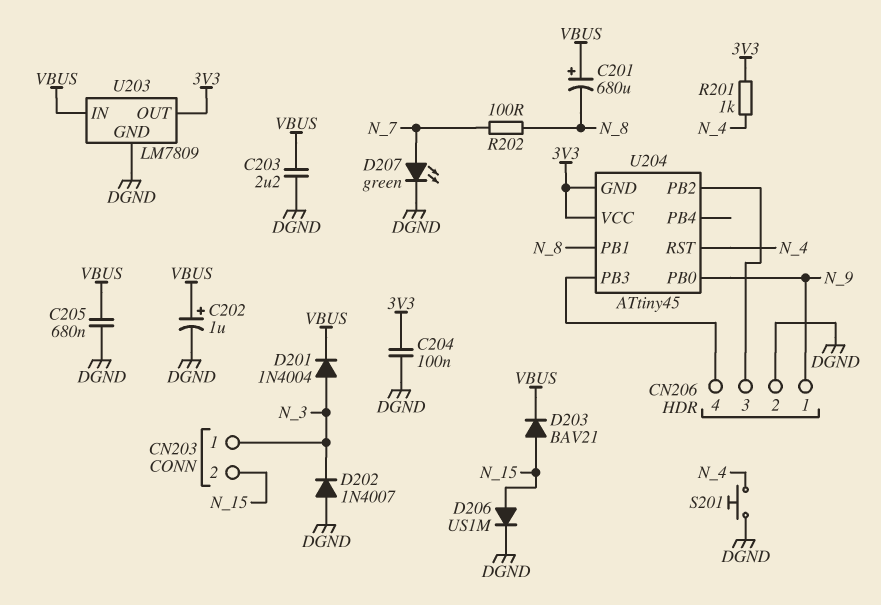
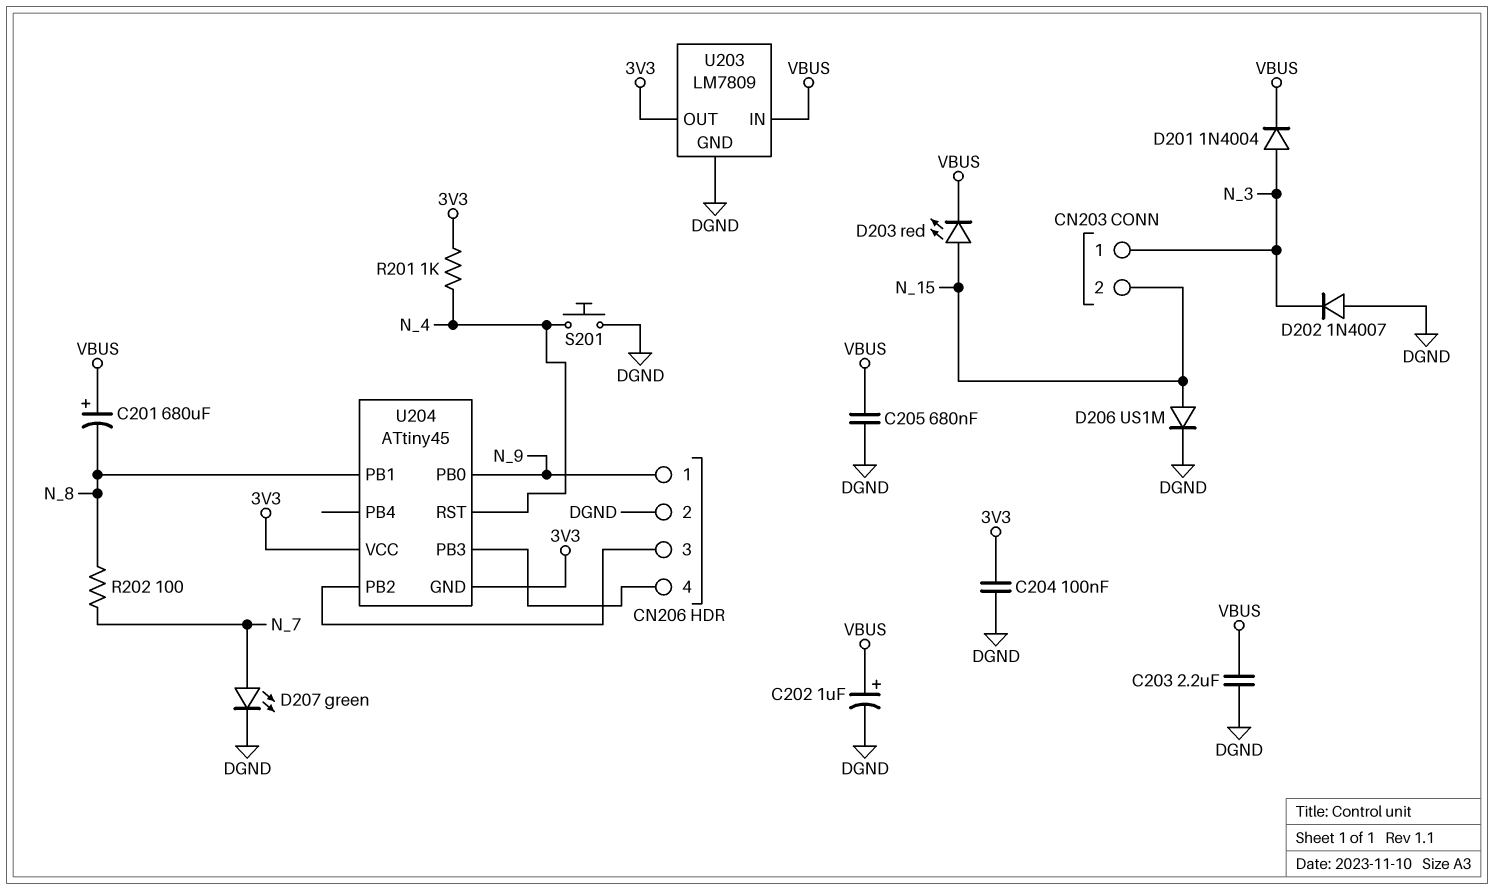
D203: diode BAV21 (A N_15, K VBUS) -> LED red (A N_15, K VBUS)

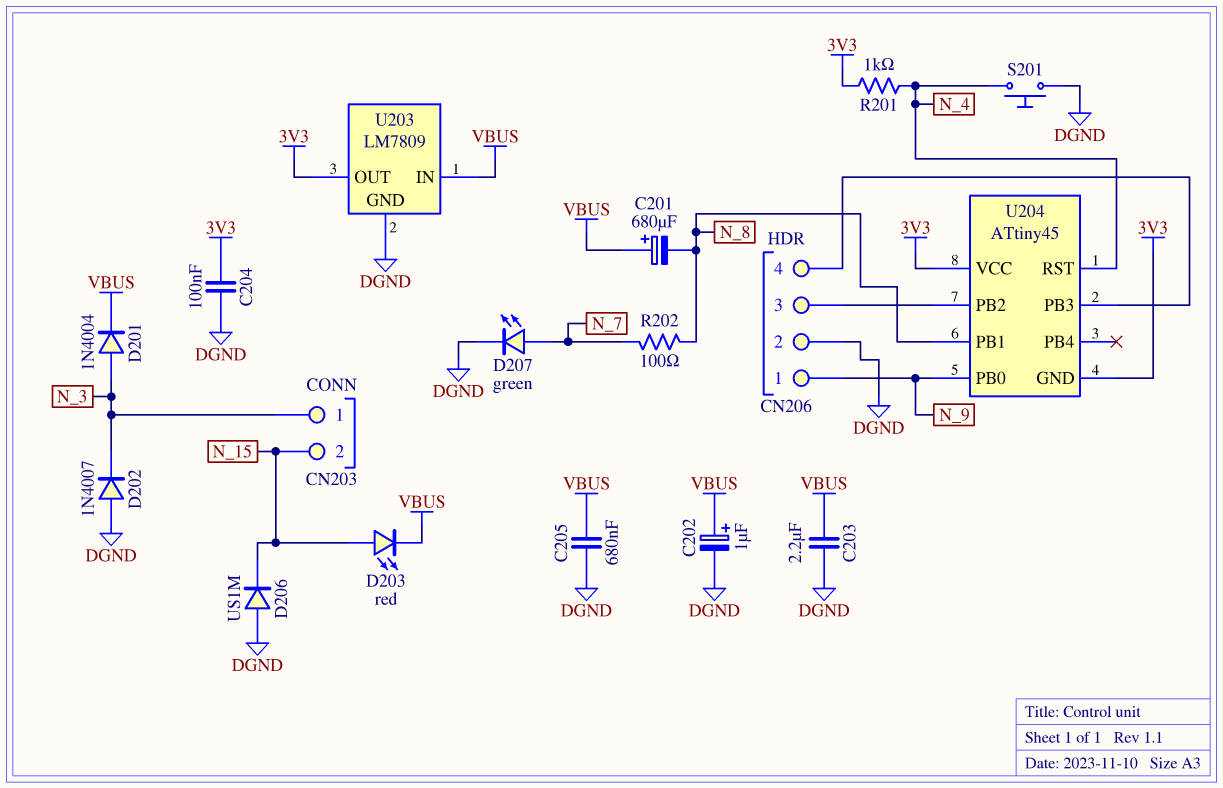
D206: diode US1M (A N_15, K DGND) -> diode US1M (A DGND, K N_15)

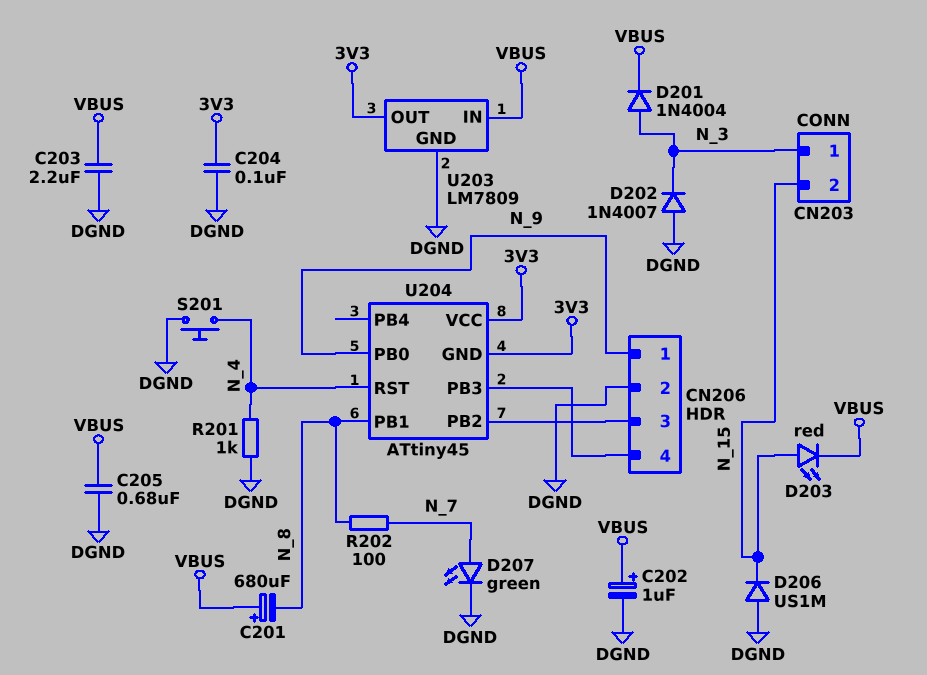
R201: 1k (3V3, N_4) -> 1k (DGND, N_4)

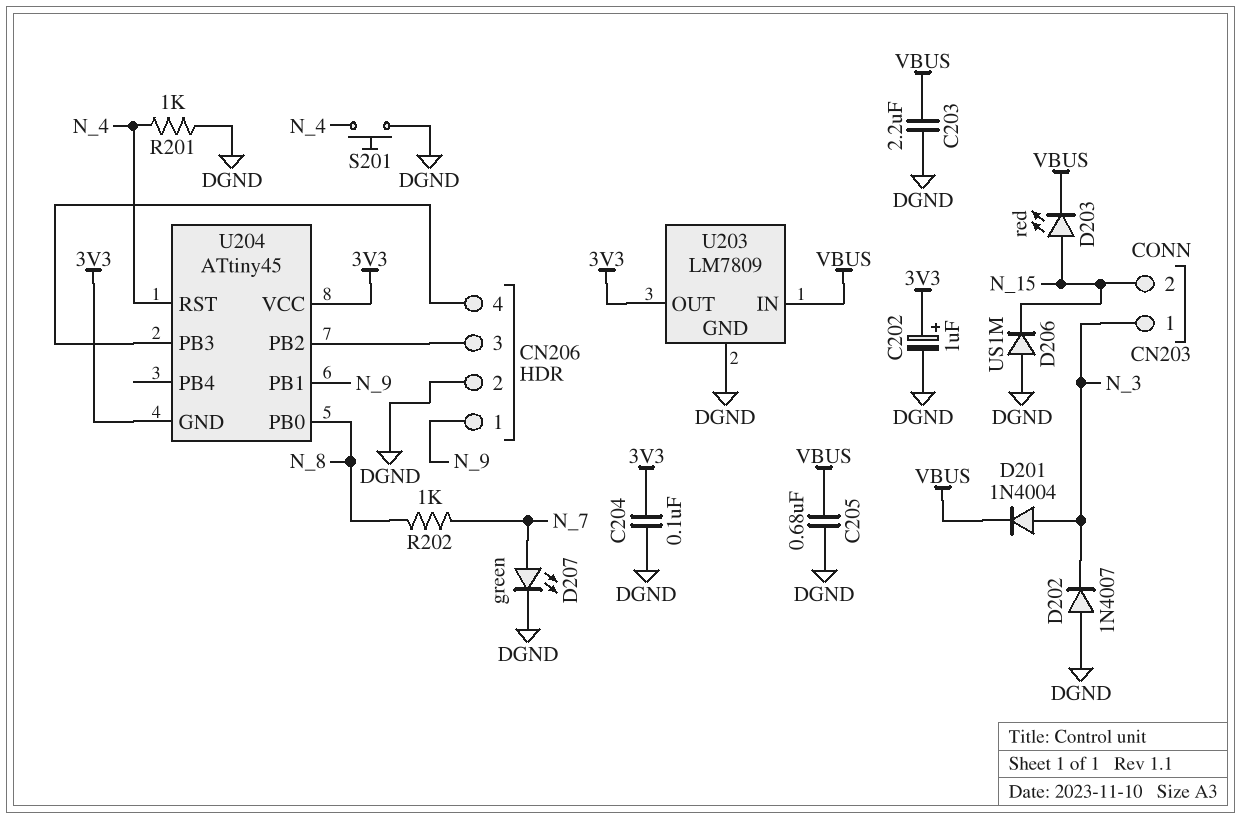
C201: 680uF (plus VBUS, minus N_8) -> none
C202: 1uF (plus VBUS, minus DGND) -> 1uF (plus 3V3, minus DGND)
R202: 100 (N_7, N_8) -> 1k (N_7, N_8)
U204 pin PB0: N_9 -> N_8
U204 pin PB1: N_8 -> N_9

